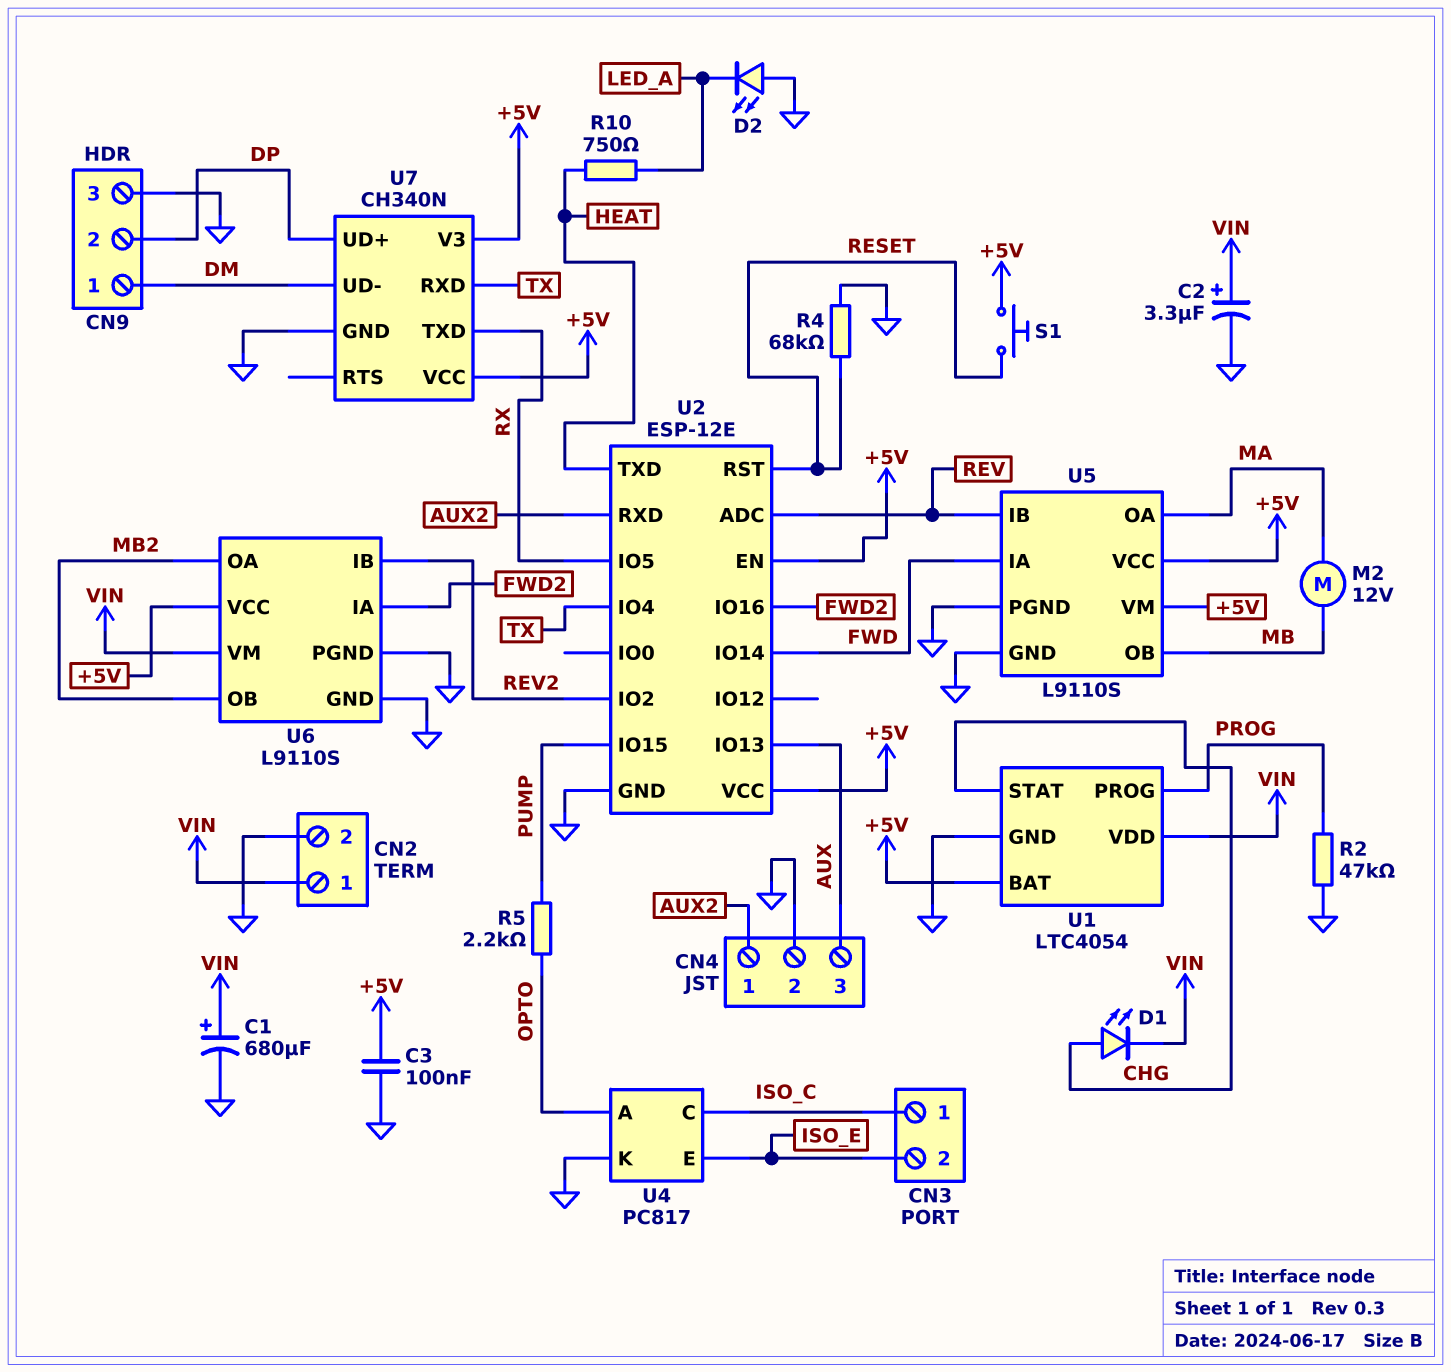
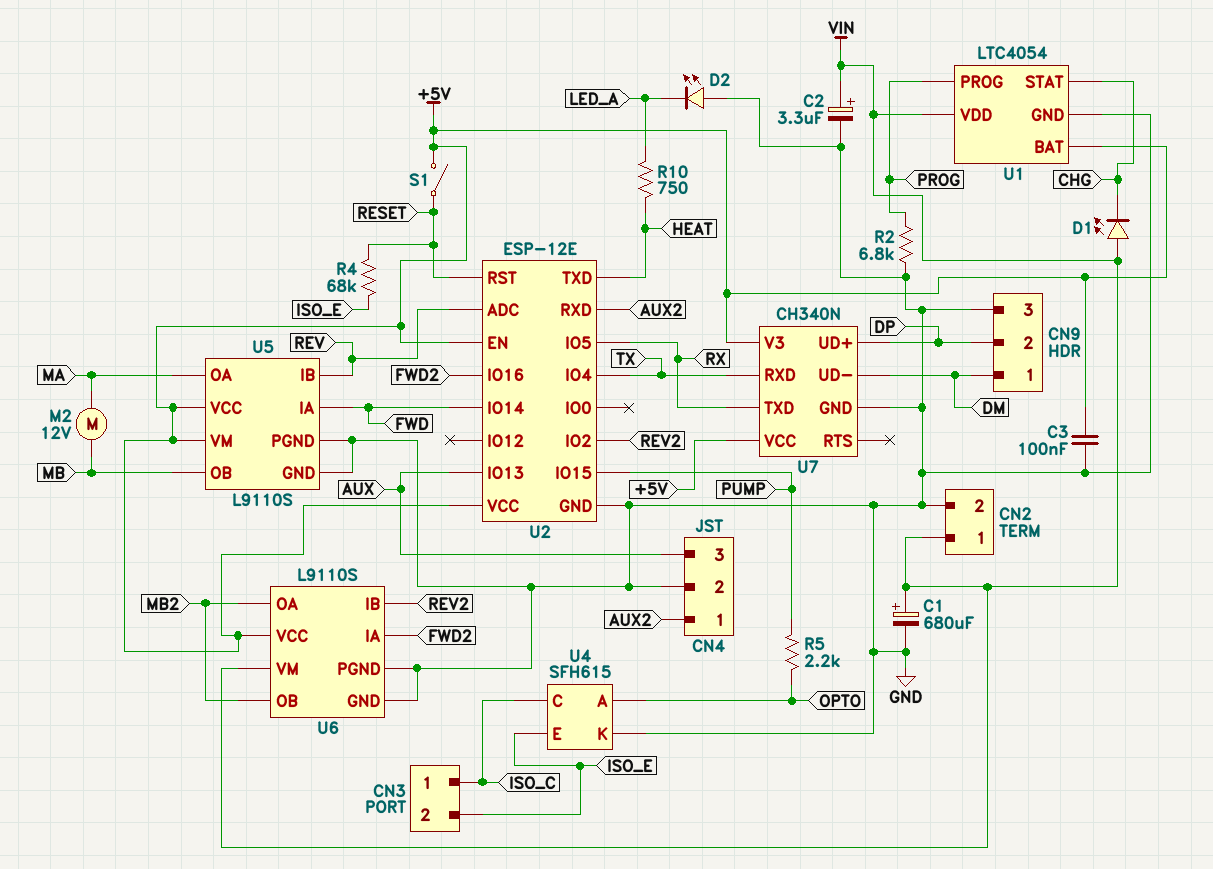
D1: LED (A CHG, K VIN) -> LED (A VIN, K CHG)
R2: 47k (GND, PROG) -> 6.8k (GND, PROG)
R4: 68k (GND, RESET) -> 68k (ISO_E, RESET)
S1: button (+5V, RESET) -> switch (+5V, RESET)
U4: PC817 -> SFH615

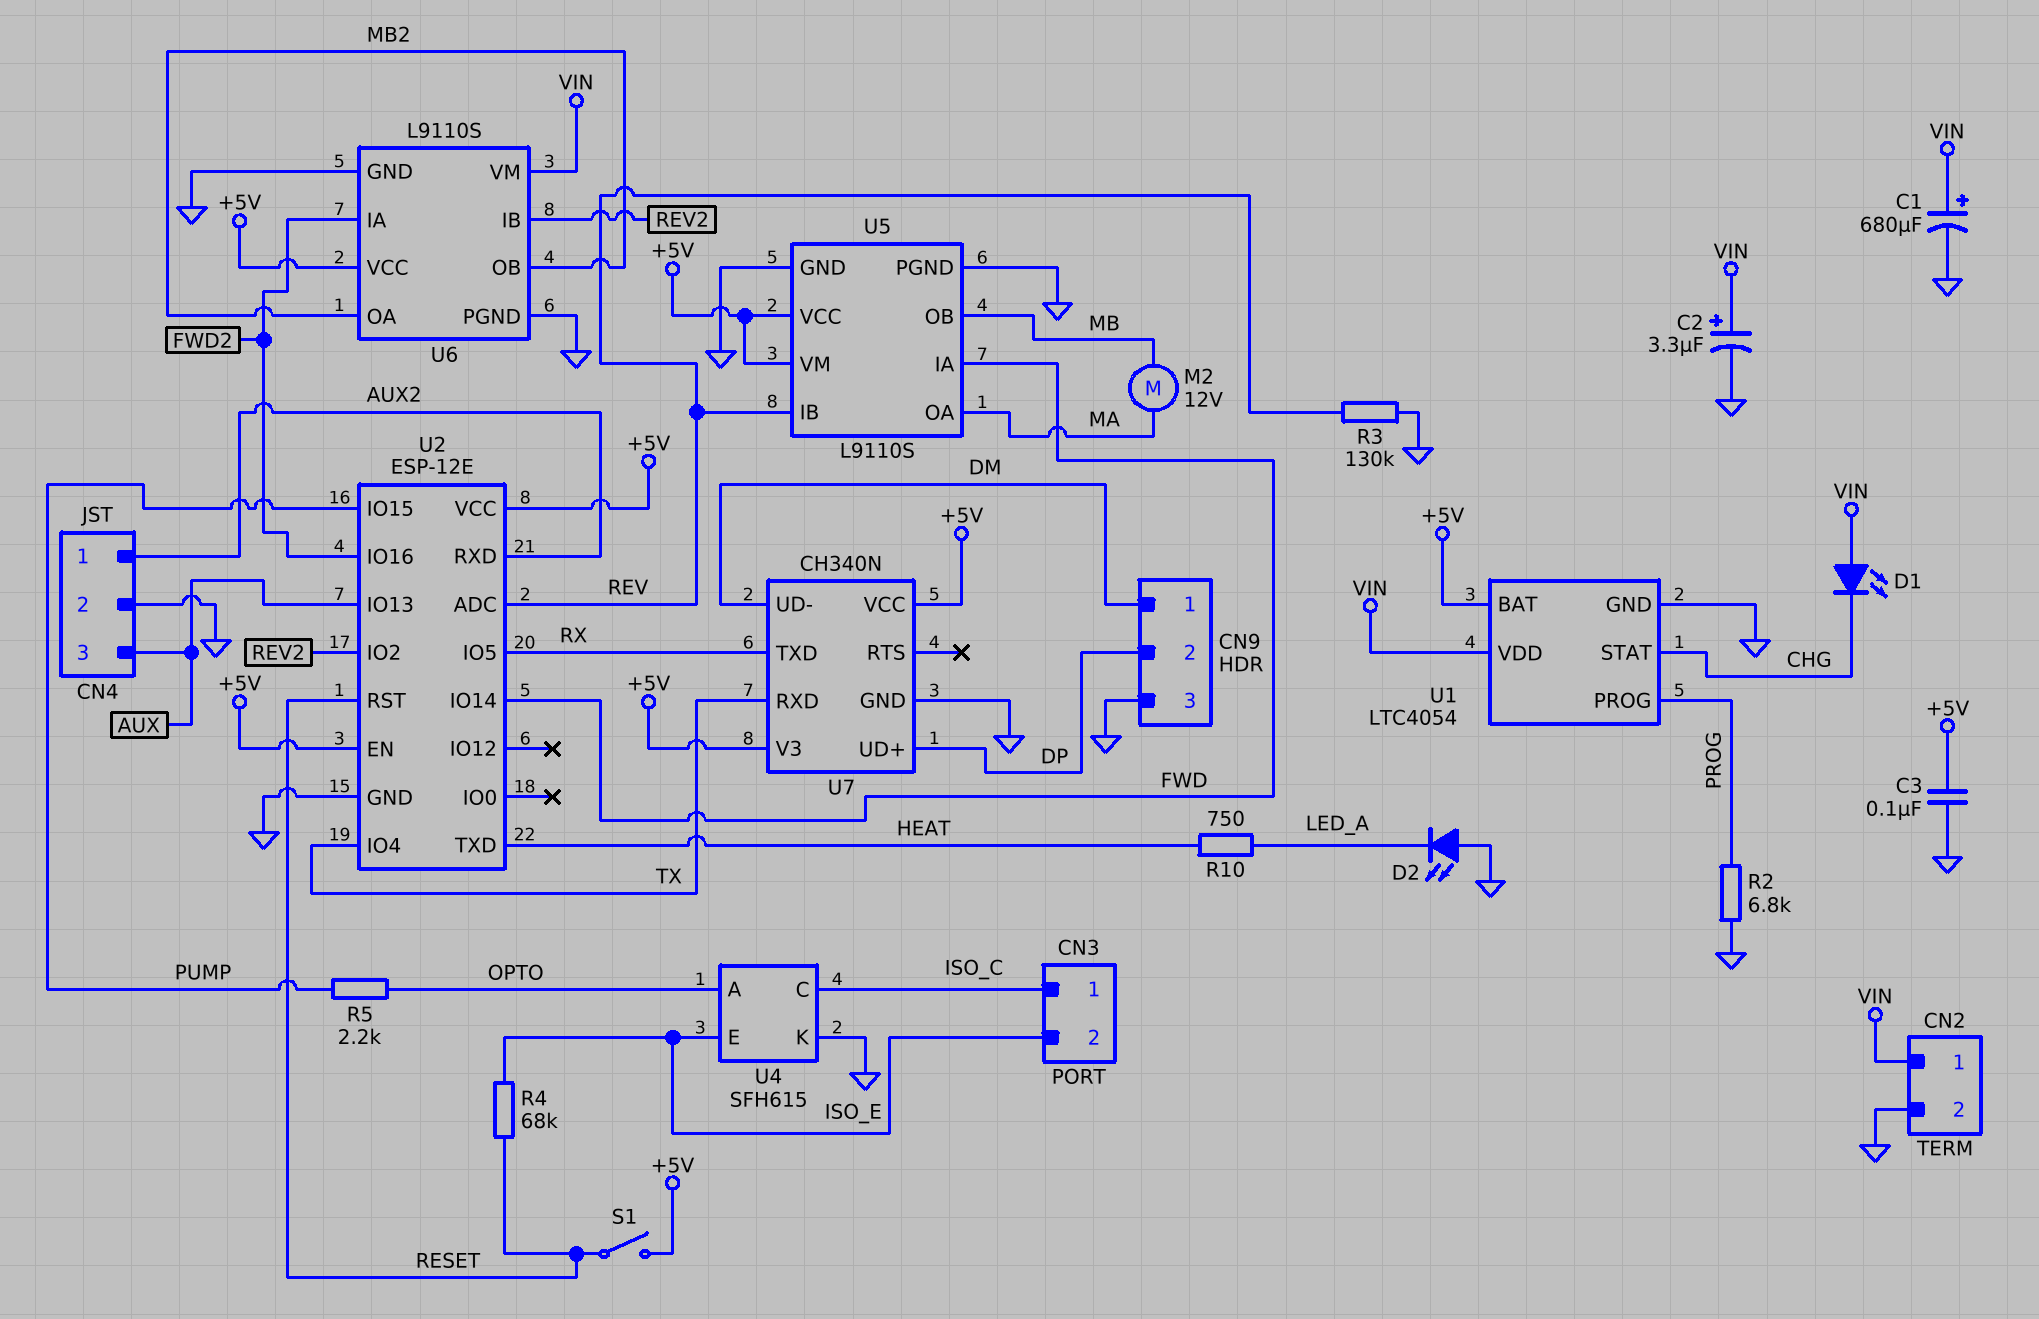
R3: none -> 130k (GND, REV)

